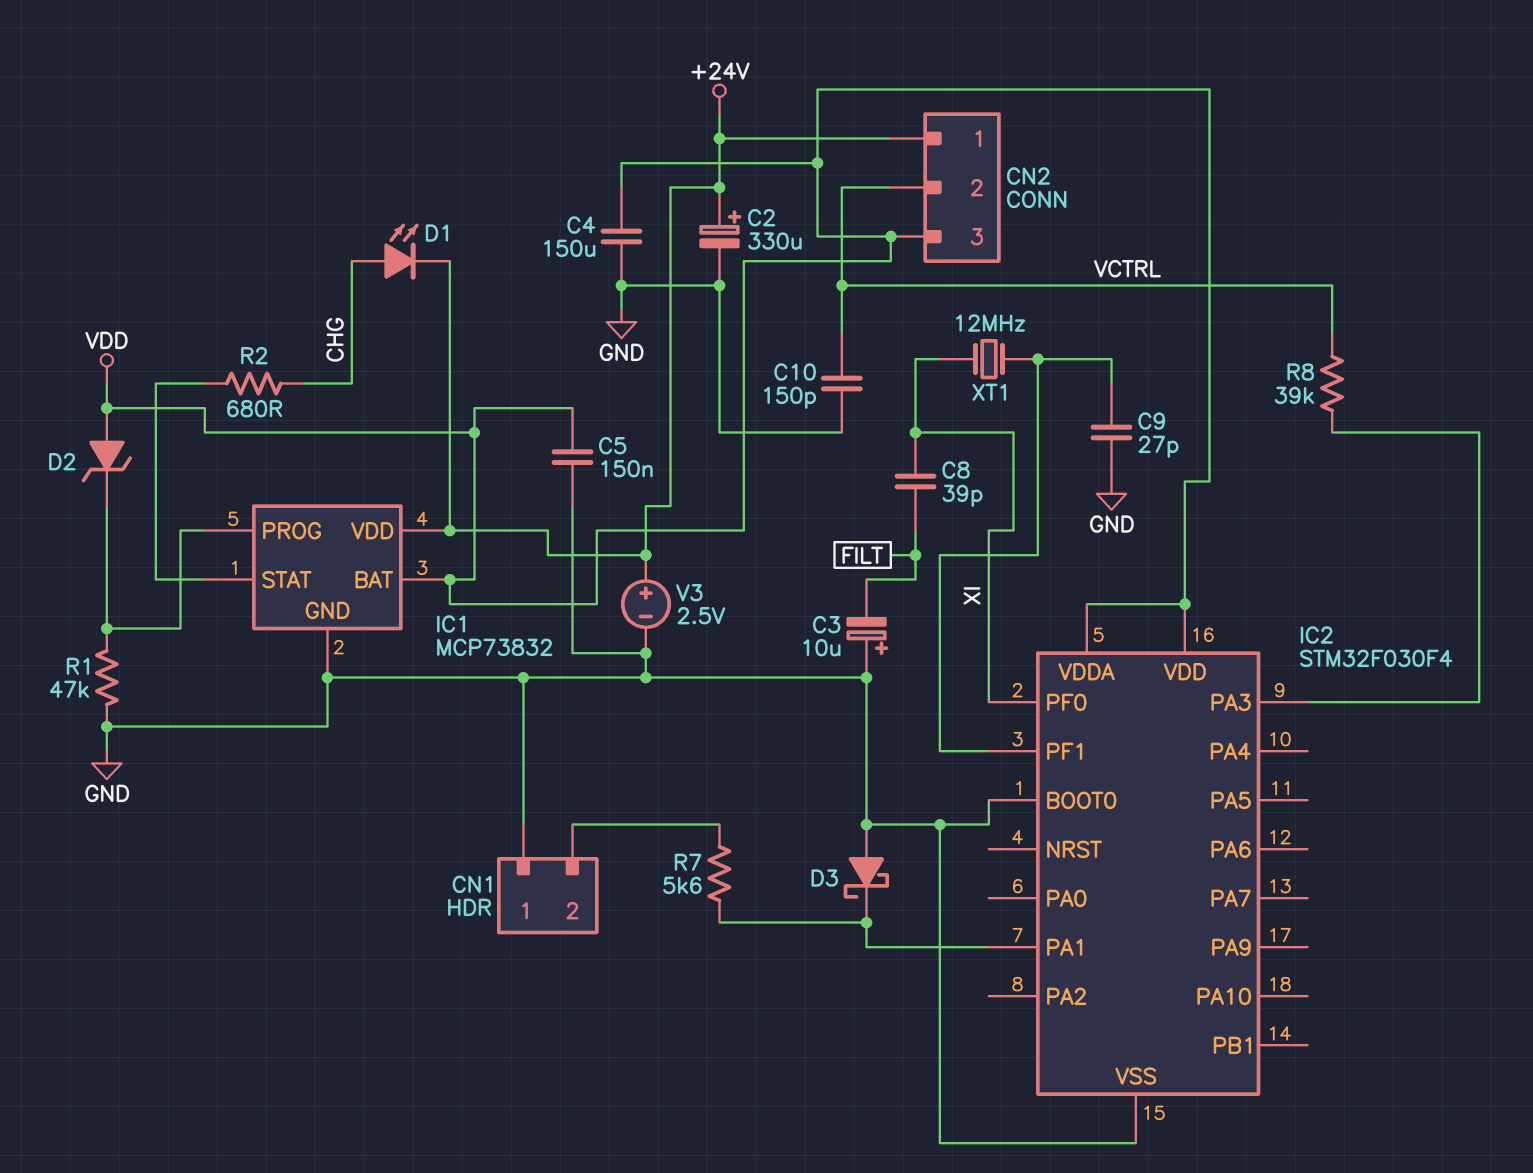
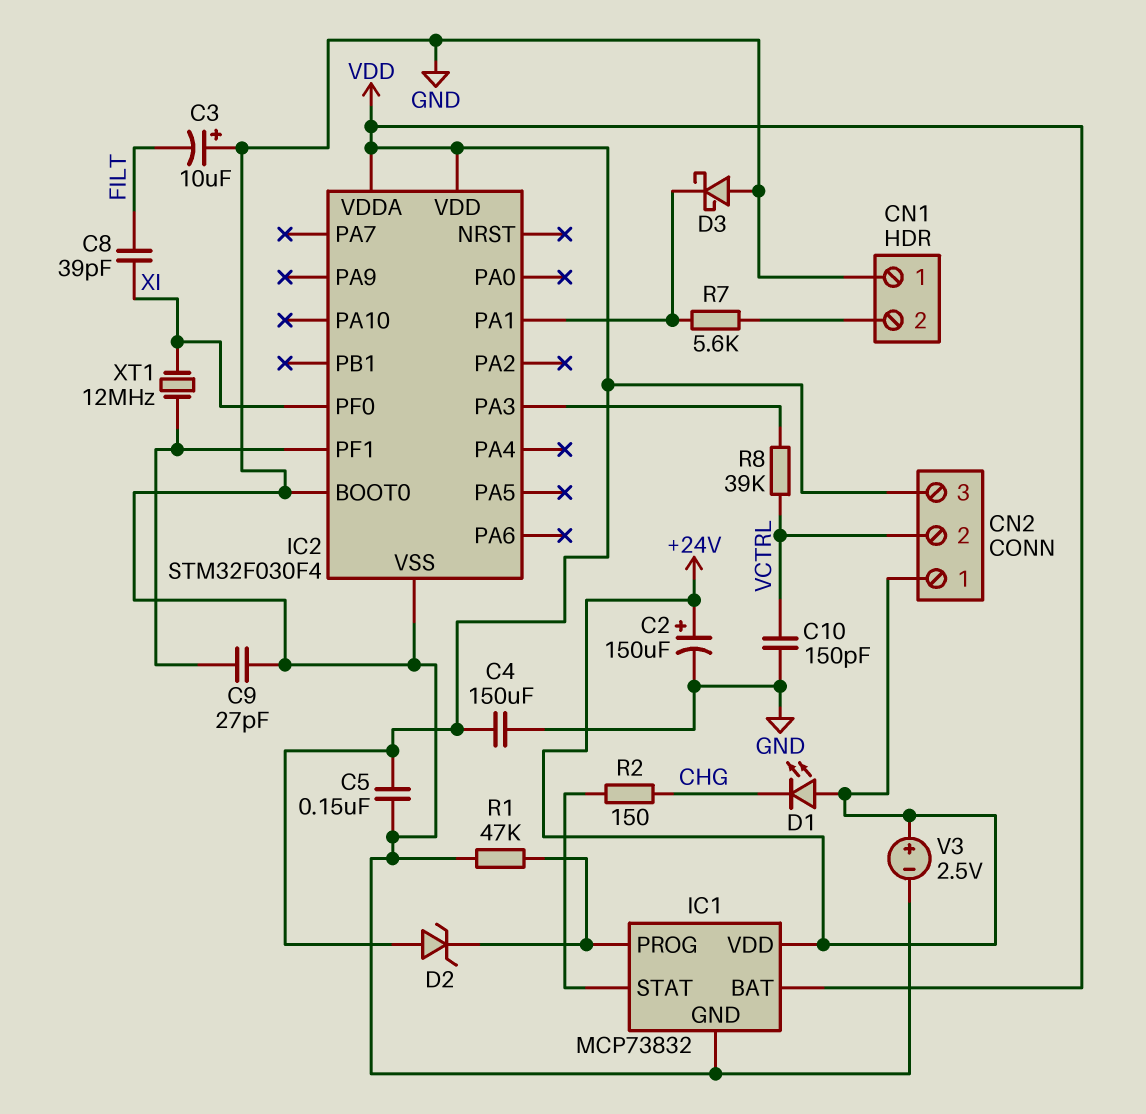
C2: 330uF (plus +24V, minus GND) -> 150uF (plus +24V, minus GND)
D1: LED (A CHG, K +24V) -> LED (A +24V, K CHG)
R2: 680 (CHG, IC1/STAT) -> 150 (CHG, IC1/STAT)

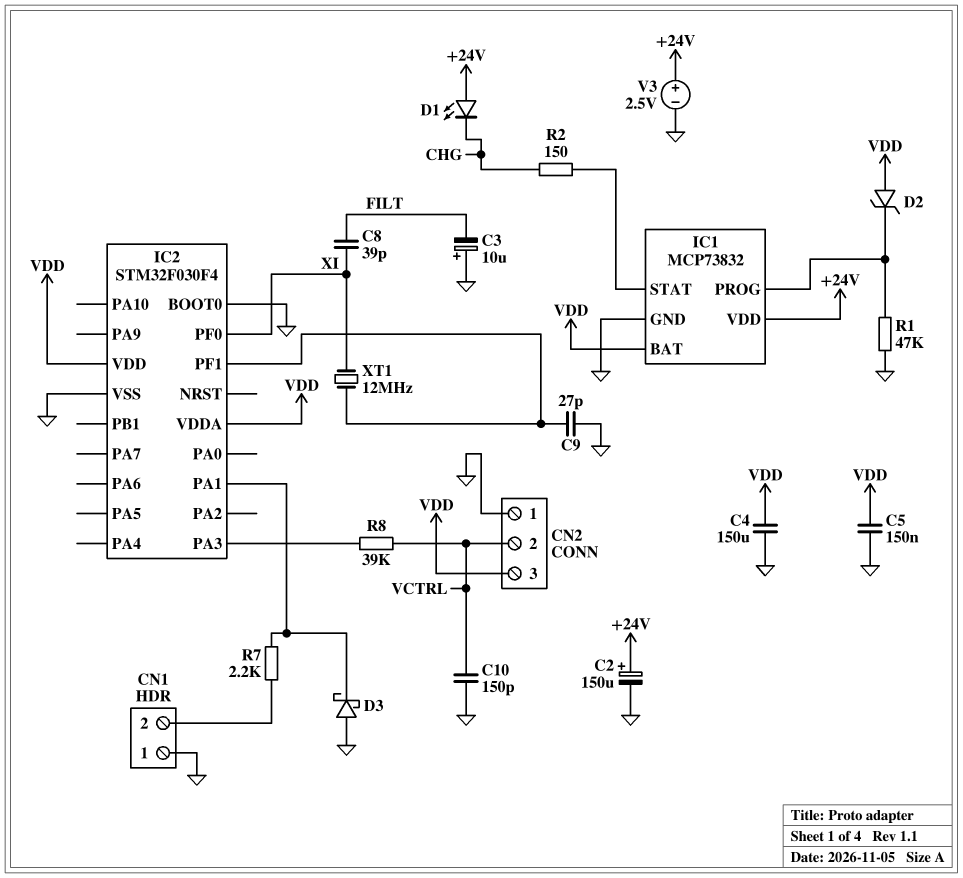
CN2 pin 1: +24V -> GND
R7: 5.6k (CN1/2, IC2/PA1) -> 2.2k (CN1/2, IC2/PA1)

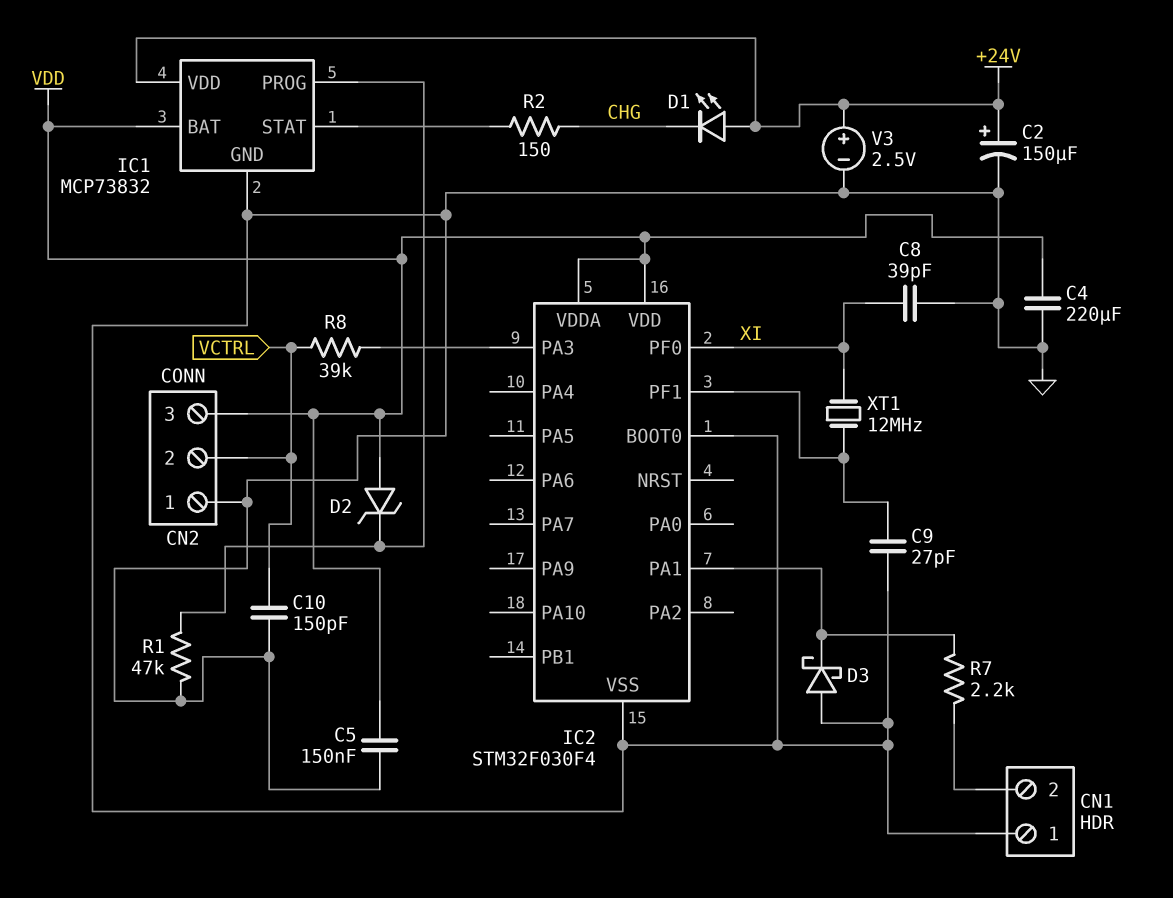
C3: 10uF (plus GND, minus FILT) -> none
C4: 150uF (GND, VDD) -> 220uF (GND, VDD)
C8: 39pF (FILT, XI) -> 39pF (GND, XI)

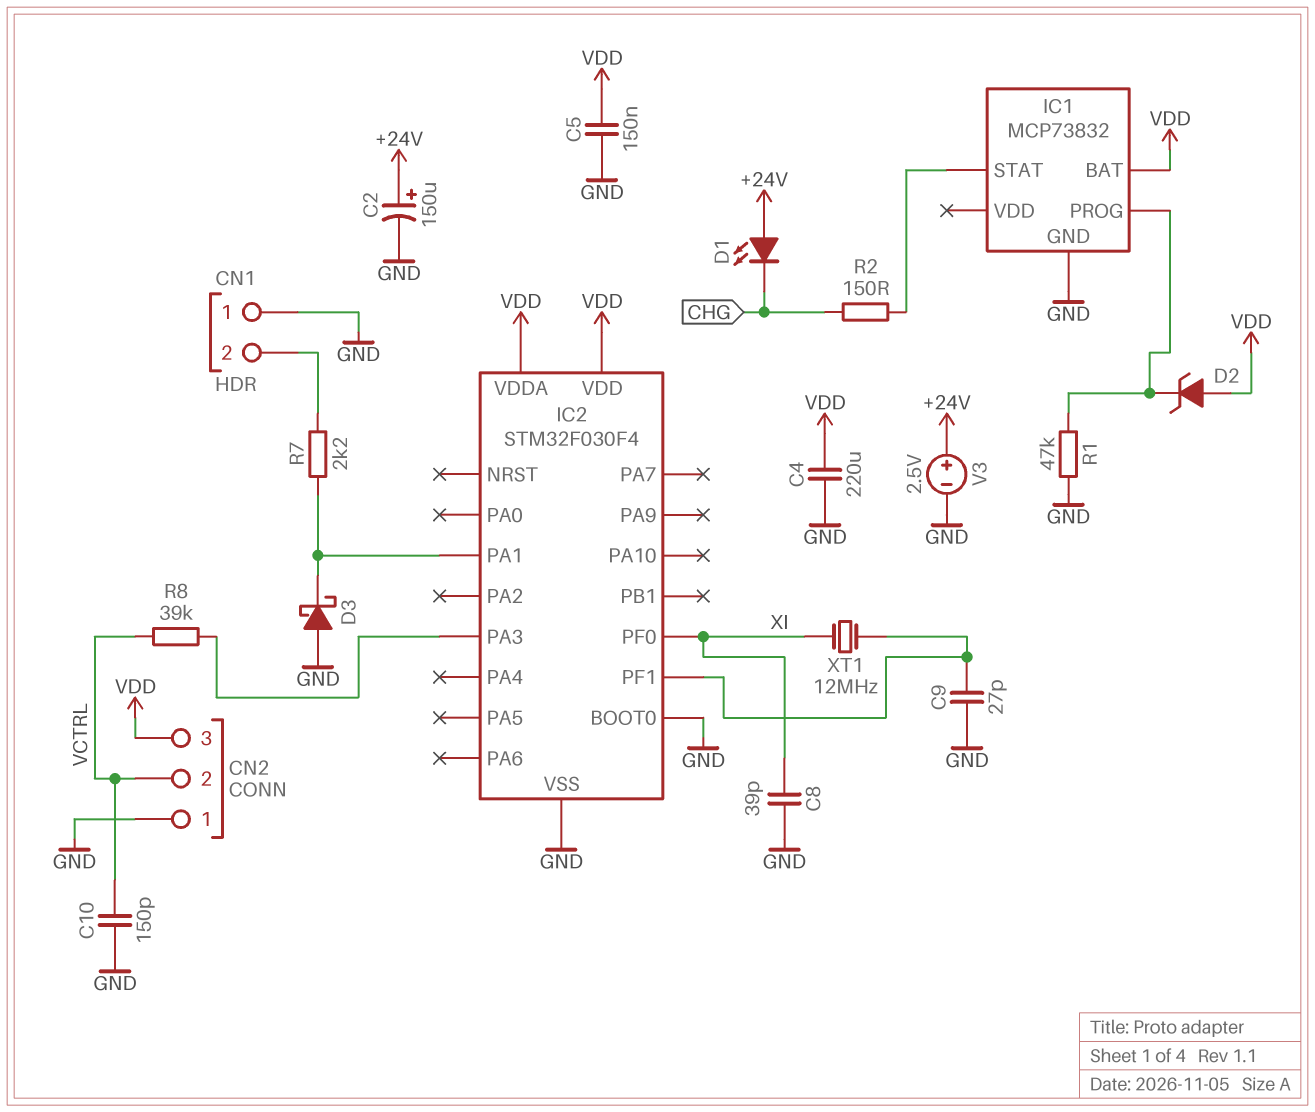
IC1 pin VDD: +24V -> none

